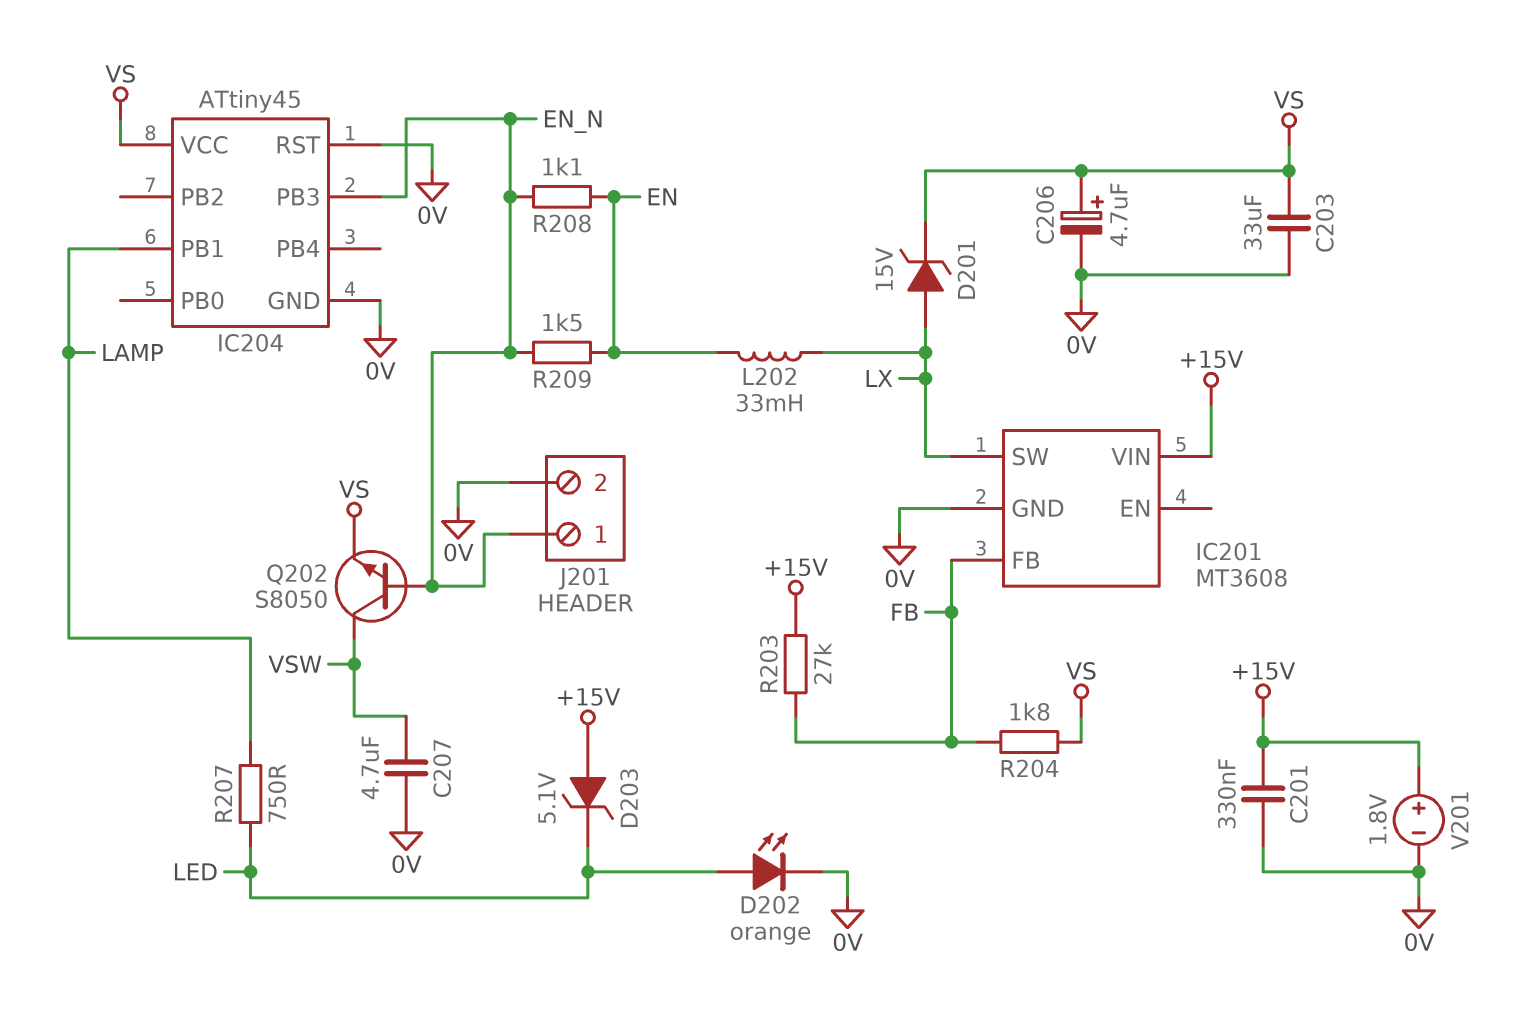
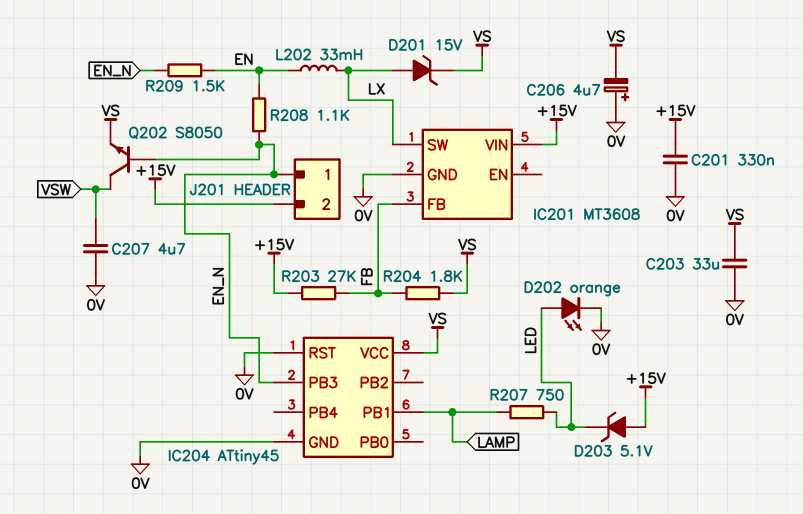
C206: 4.7uF (plus VS, minus 0V) -> 4.7uF (plus 0V, minus VS)
J201 pin 2: 0V -> +15V
V201: 1.8V (plus +15V, minus 0V) -> none

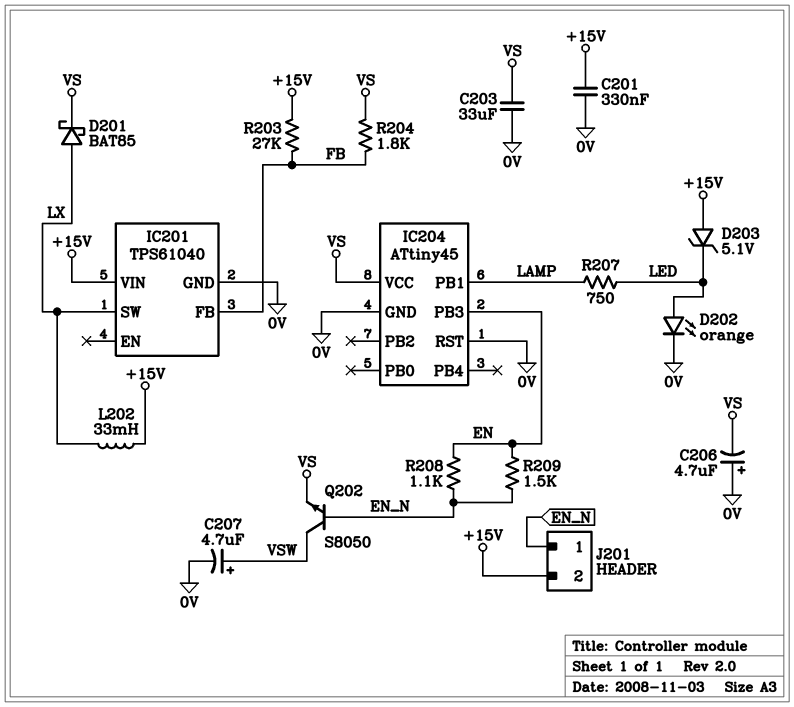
C207: 4.7uF (0V, VSW) -> 4.7uF (plus VSW, minus 0V)
D201: zener 15V (A LX, K VS) -> schottky BAT85 (A LX, K VS)
IC201: MT3608 -> TPS61040
IC204 pin PB3: EN_N -> EN
L202: 33mH (EN, LX) -> 33mH (+15V, LX)

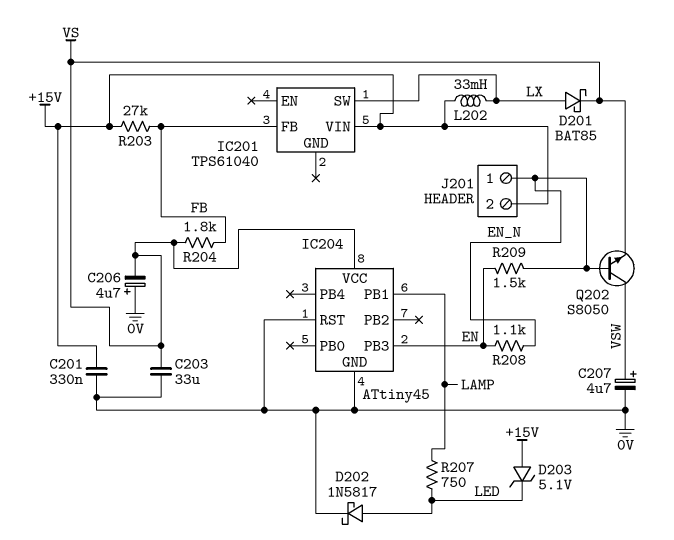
D202: LED orange (A LED, K 0V) -> schottky 1N5817 (A LED, K 0V)
IC201 pin GND: 0V -> none

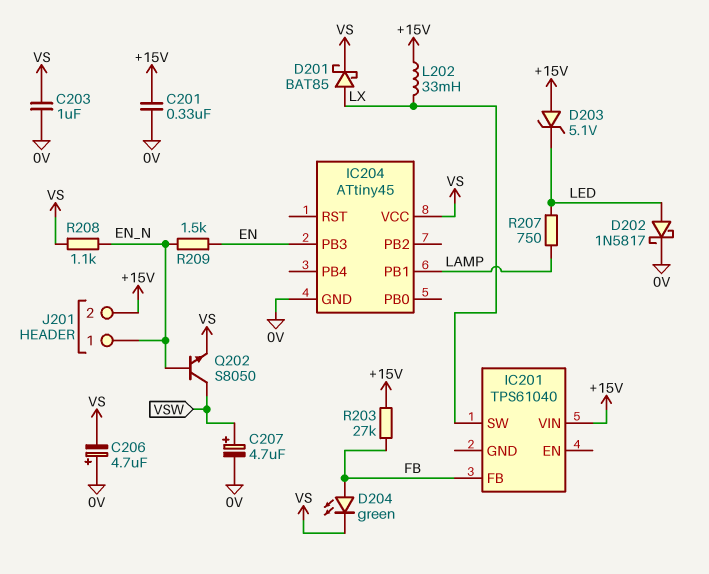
C203: 33uF (0V, VS) -> 1uF (0V, VS)
D204: none -> LED green (A FB, K VS)
IC204 pin RST: 0V -> none
R204: 1.8k (FB, VS) -> none
R208: 1.1k (EN, EN_N) -> 1.1k (EN_N, VS)

